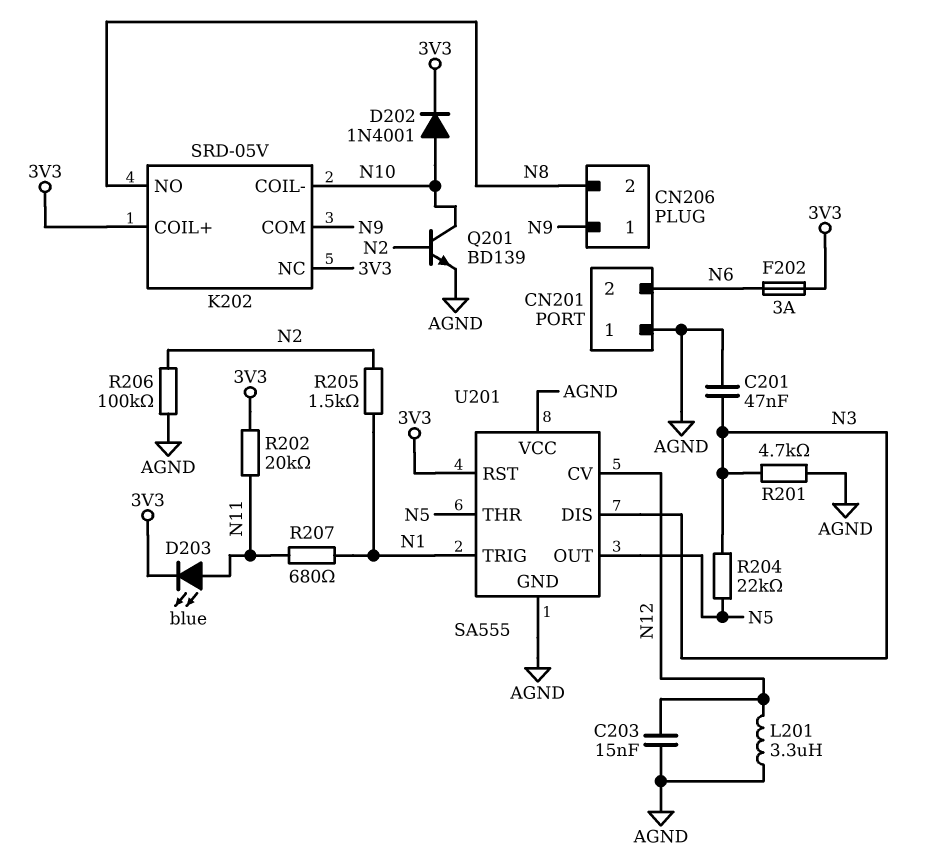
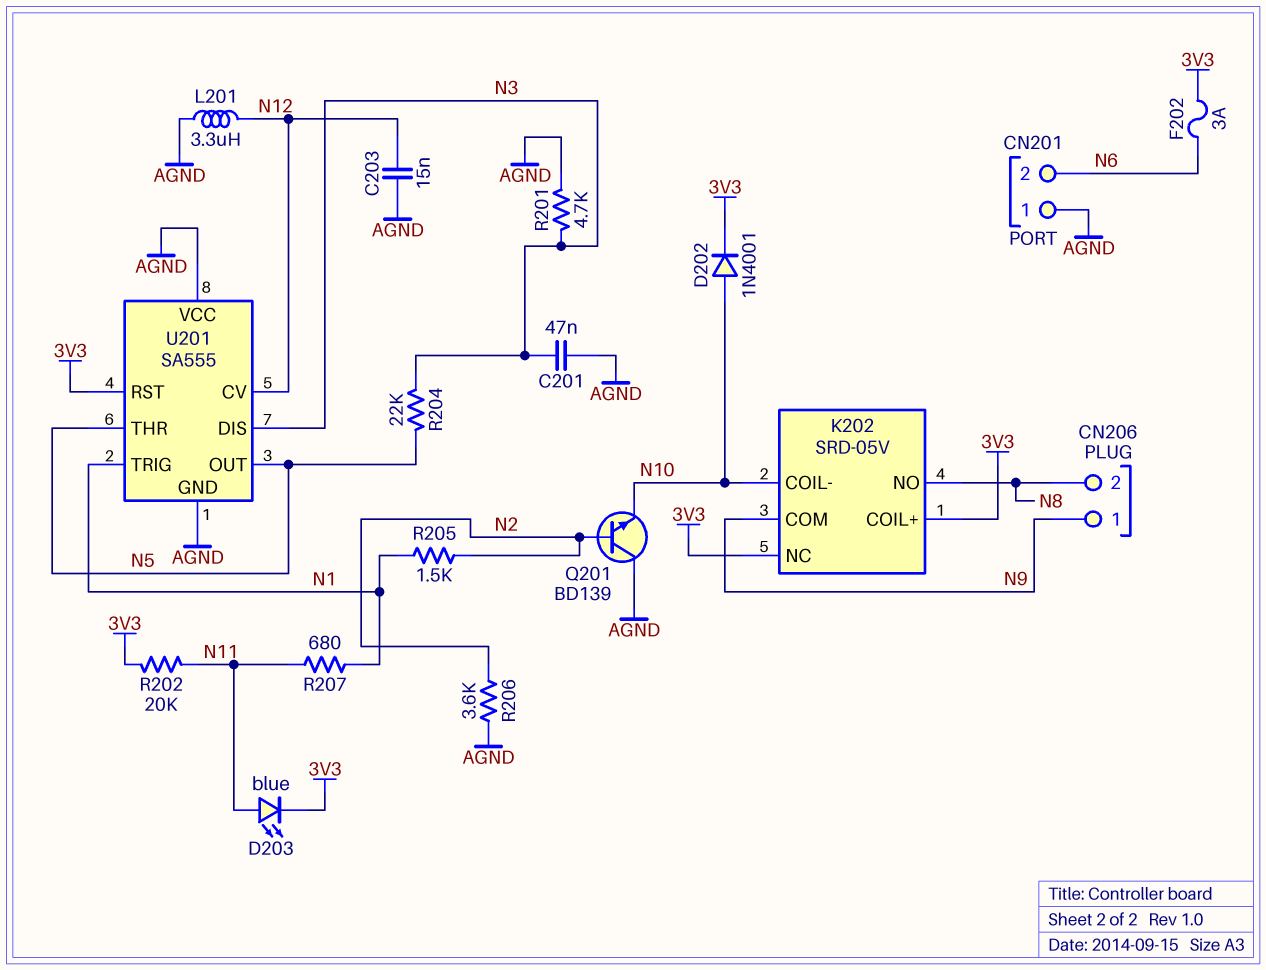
Q201: NPN BD139 (B N2, C N10, E AGND) -> NPN BD139 (B N2, C AGND, E N10)
R206: 100k (AGND, N2) -> 3.6k (AGND, N2)

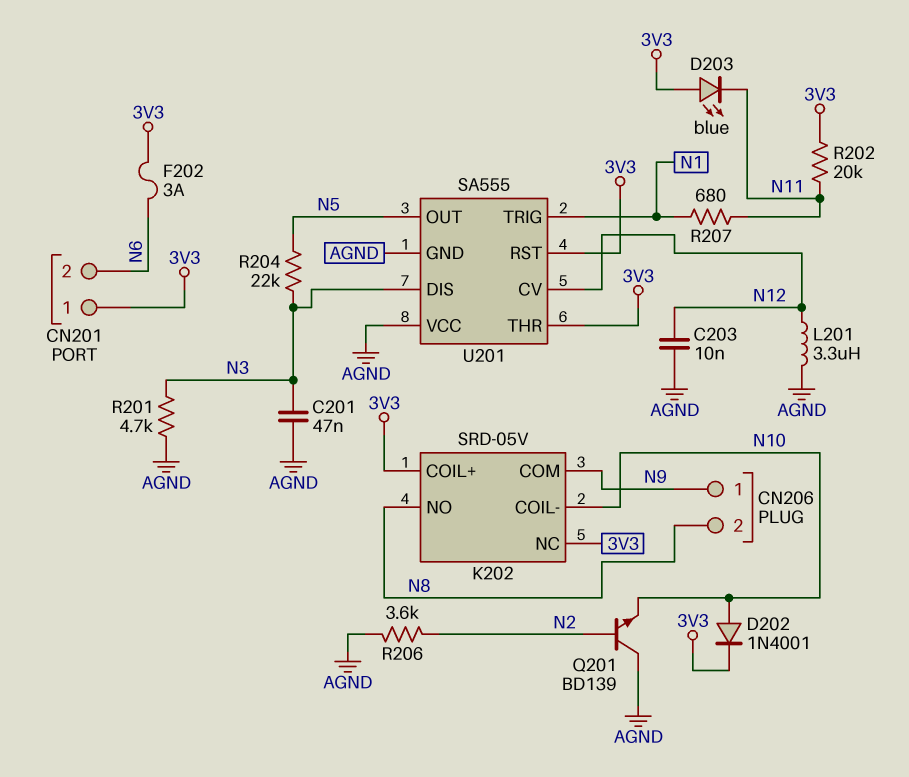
C203: 15nF (AGND, N12) -> 10nF (AGND, N12)
CN201 pin 1: AGND -> 3V3
D203: LED blue (A N11, K 3V3) -> LED blue (A 3V3, K N11)
R205: 1.5k (N1, N2) -> none
U201 pin THR: N5 -> 3V3

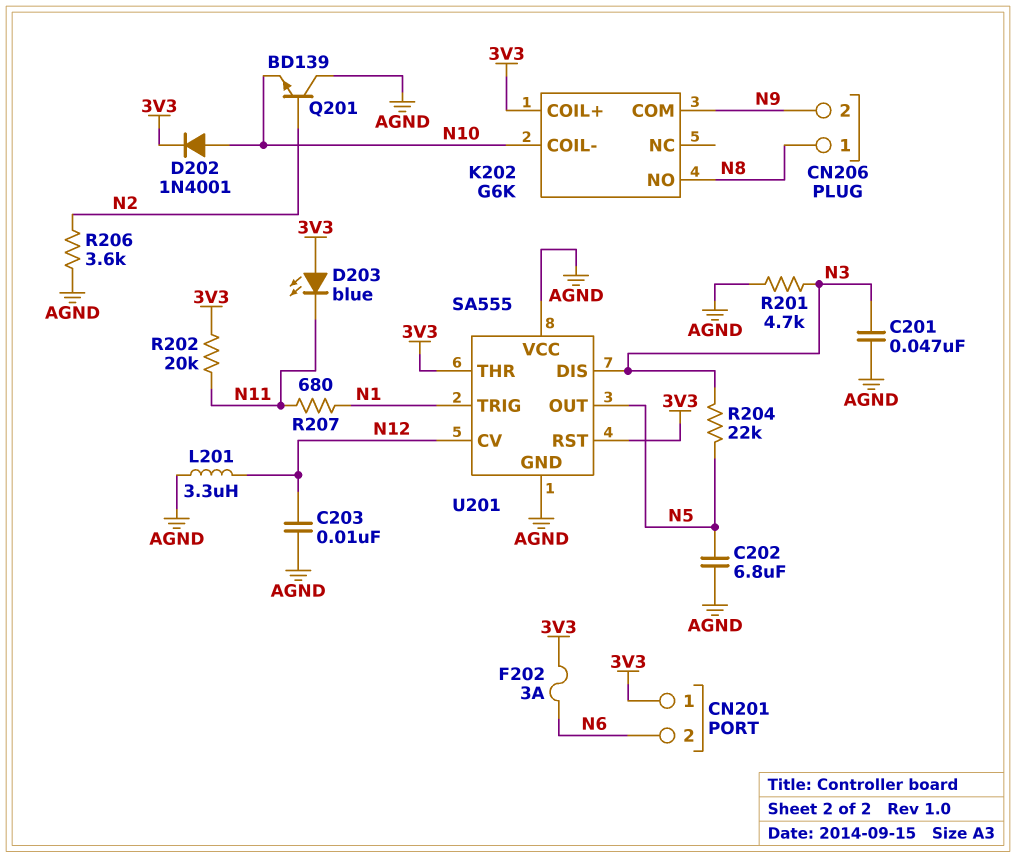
C202: none -> 6.8uF (AGND, N5)
CN206 pin 1: N9 -> N8
CN206 pin 2: N8 -> N9
K202: SRD-05V -> G6K
K202 pin NC: 3V3 -> none

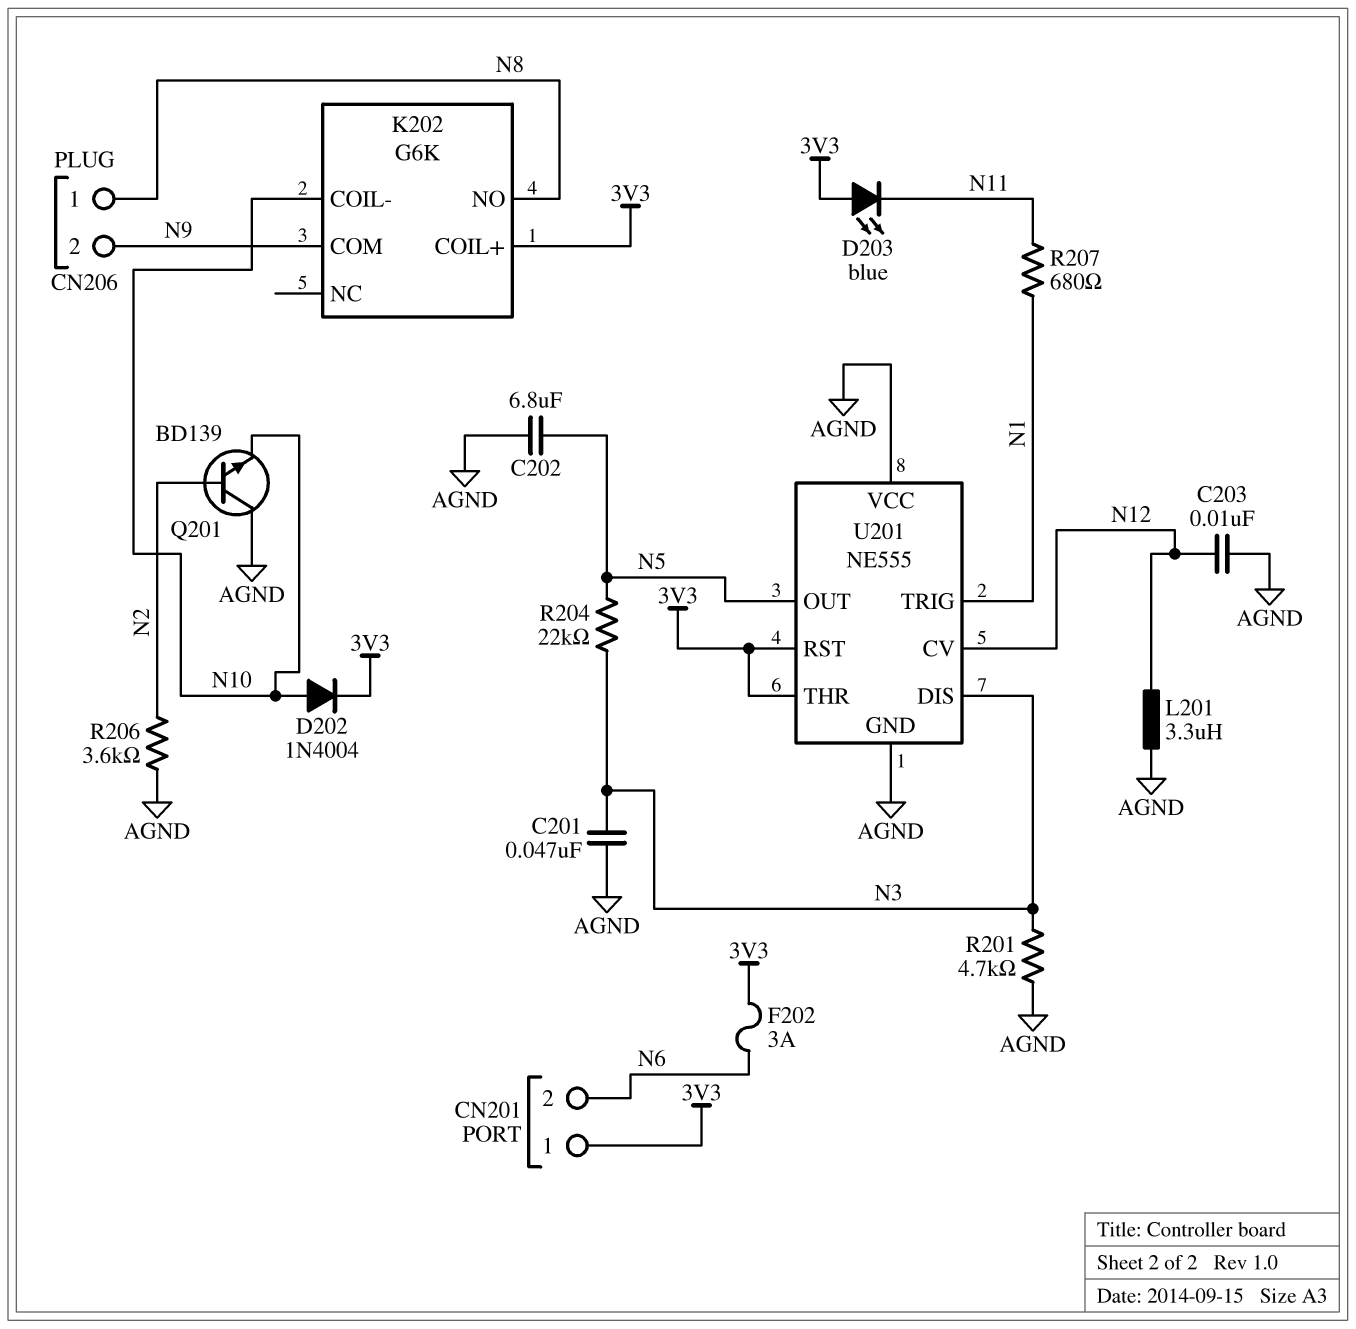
D202: diode 1N4001 (A N10, K 3V3) -> diode 1N4004 (A N10, K 3V3)
R202: 20k (3V3, N11) -> none
U201: SA555 -> NE555

